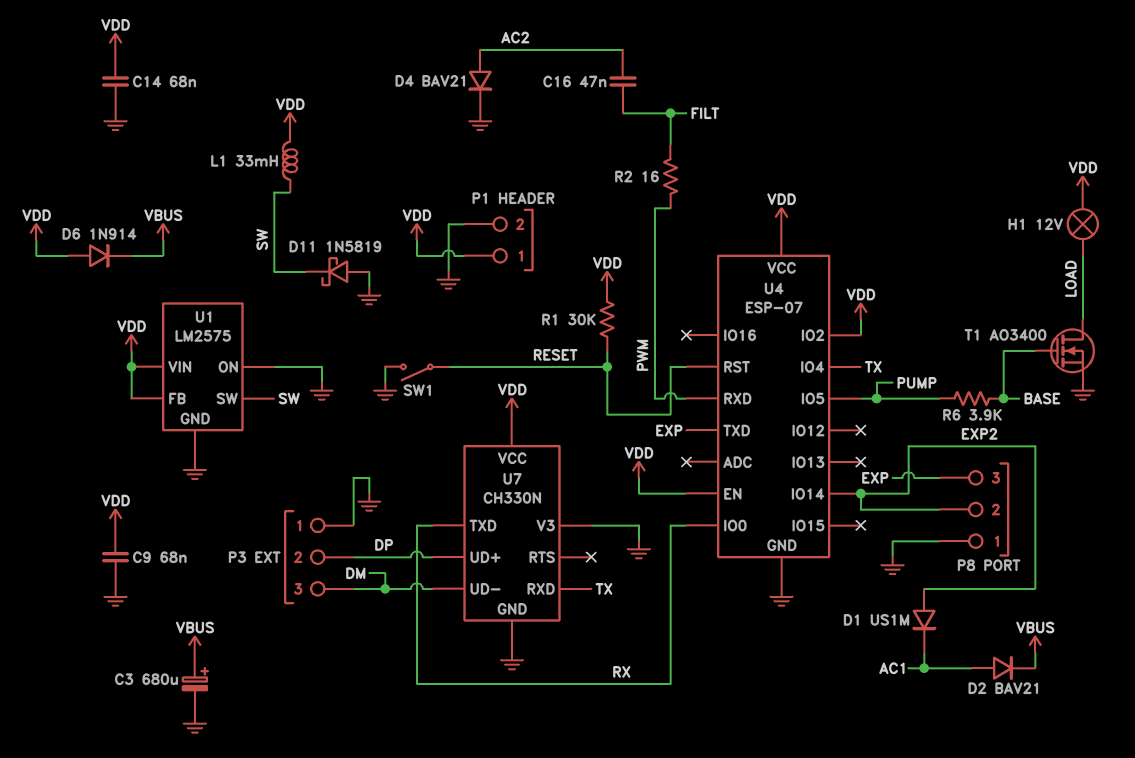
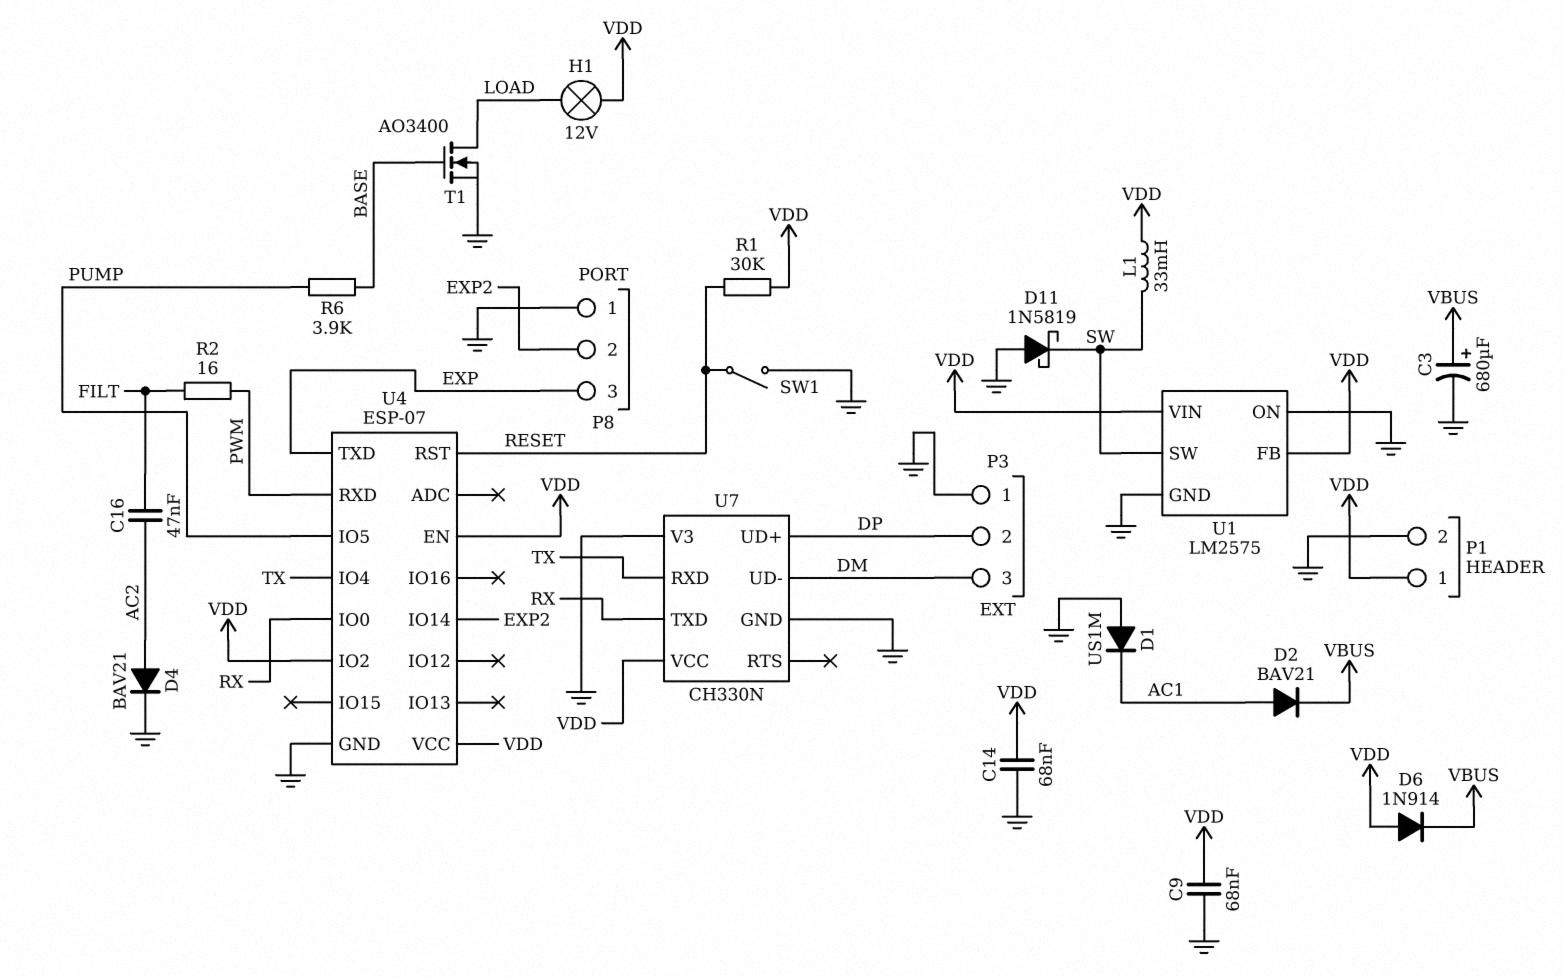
D1: diode US1M (A EXP2, K AC1) -> diode US1M (A GND, K AC1)

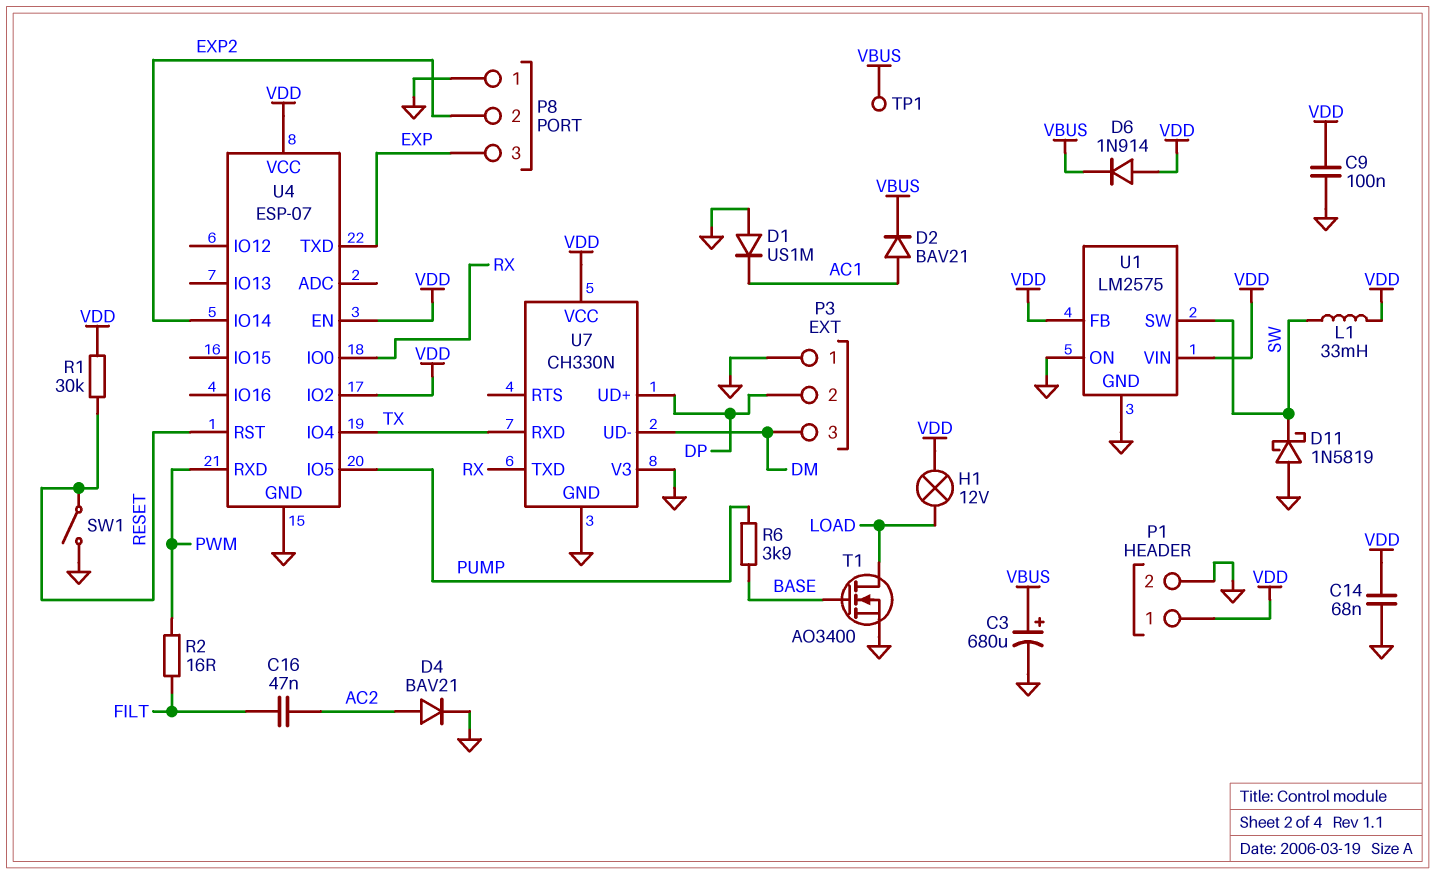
C9: 68nF (GND, VDD) -> 100nF (GND, VDD)
TP1: none -> test point (VBUS)

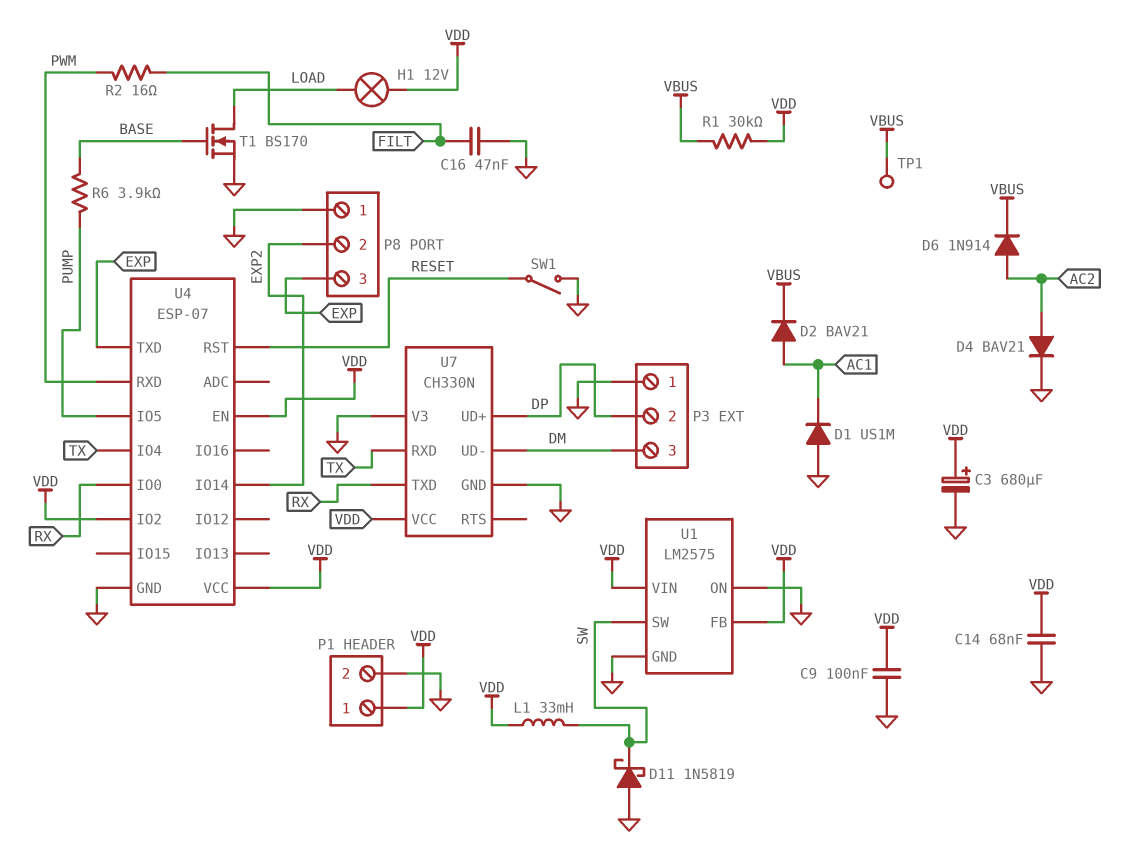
C3: 680uF (plus VBUS, minus GND) -> 680uF (plus VDD, minus GND)
C16: 47nF (AC2, FILT) -> 47nF (FILT, GND)
D6: diode 1N914 (A VDD, K VBUS) -> diode 1N914 (A AC2, K VBUS)
R1: 30k (RESET, VDD) -> 30k (VBUS, VDD)
T1: NMOS AO3400 (G BASE, D LOAD, S GND) -> NMOS BS170 (G BASE, D LOAD, S GND)

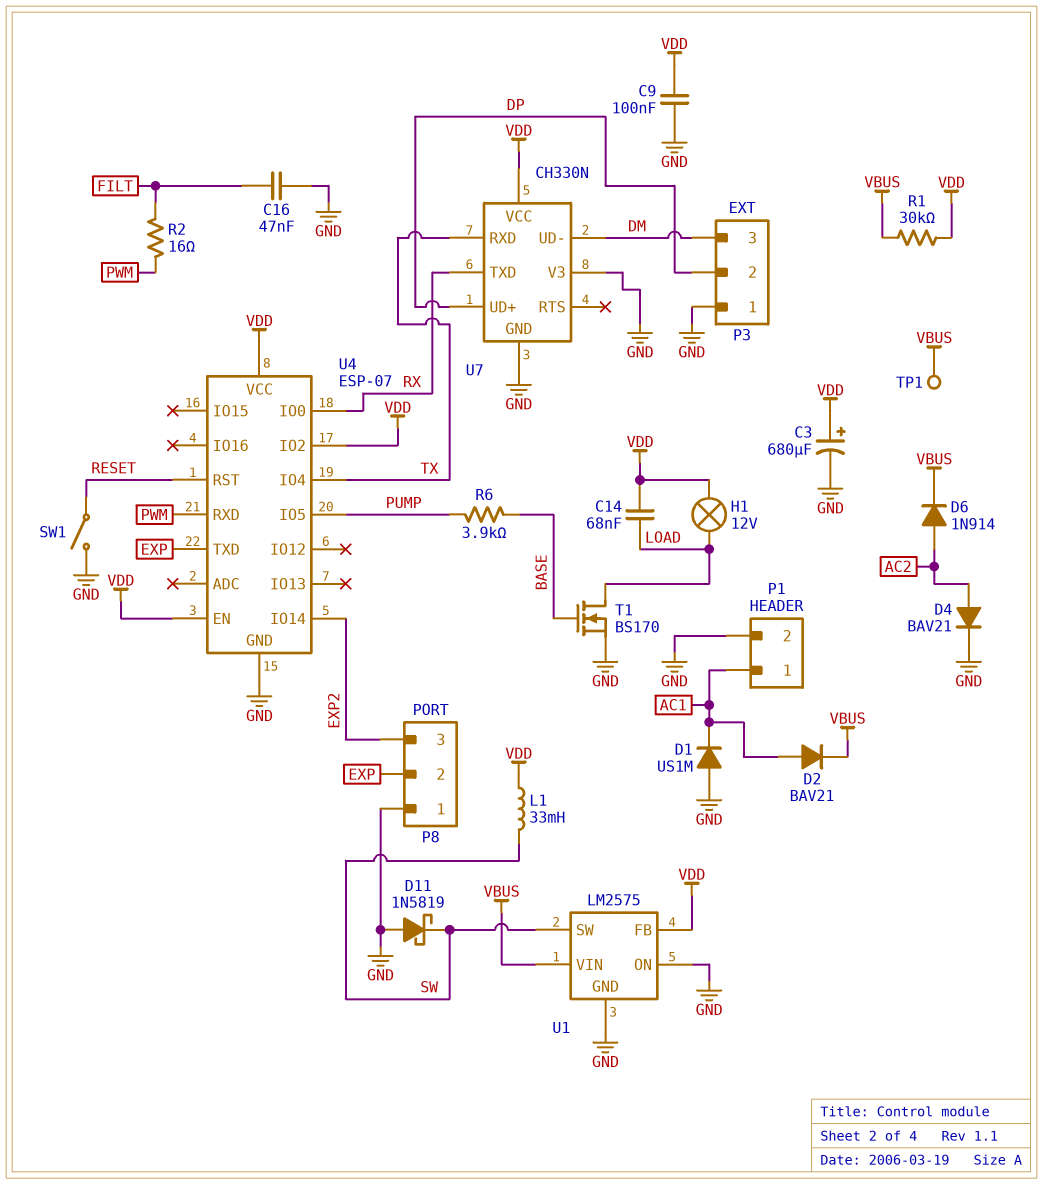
C14: 68nF (GND, VDD) -> 68nF (LOAD, VDD)
P1 pin 1: VDD -> AC1
P8 pin 2: EXP2 -> EXP
P8 pin 3: EXP -> EXP2
U1 pin VIN: VDD -> VBUS

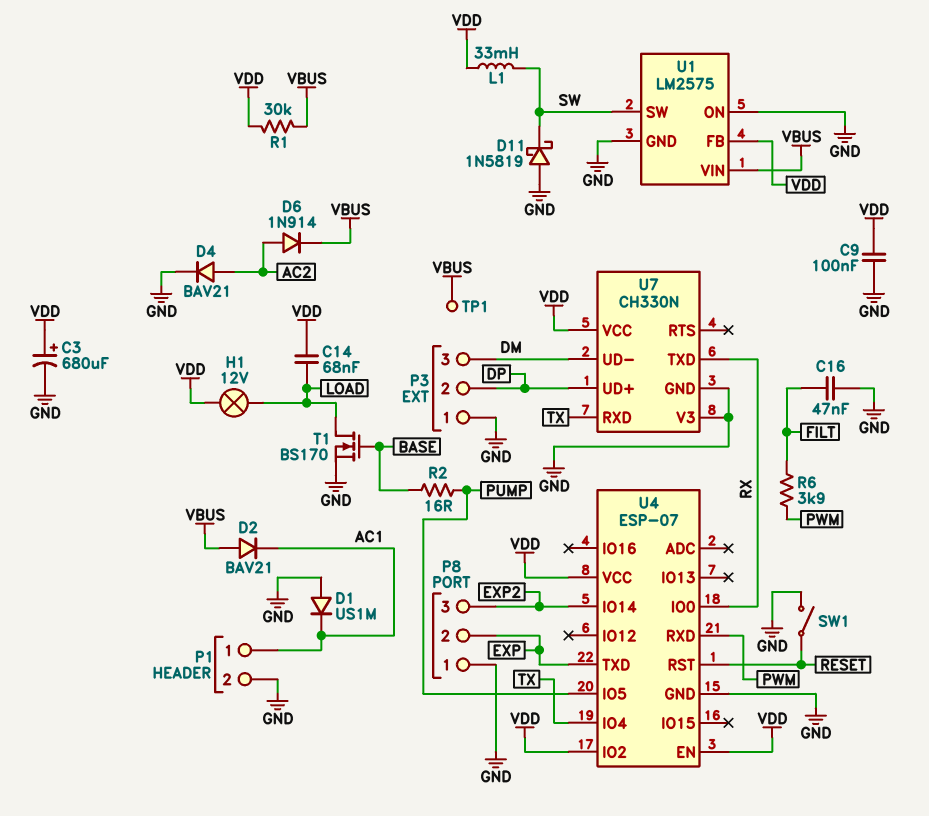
D2: diode BAV21 (A AC1, K VBUS) -> diode BAV21 (A VBUS, K AC1)
R2: 16 (FILT, PWM) -> 16 (BASE, PUMP)
R6: 3.9k (BASE, PUMP) -> 3.9k (FILT, PWM)

